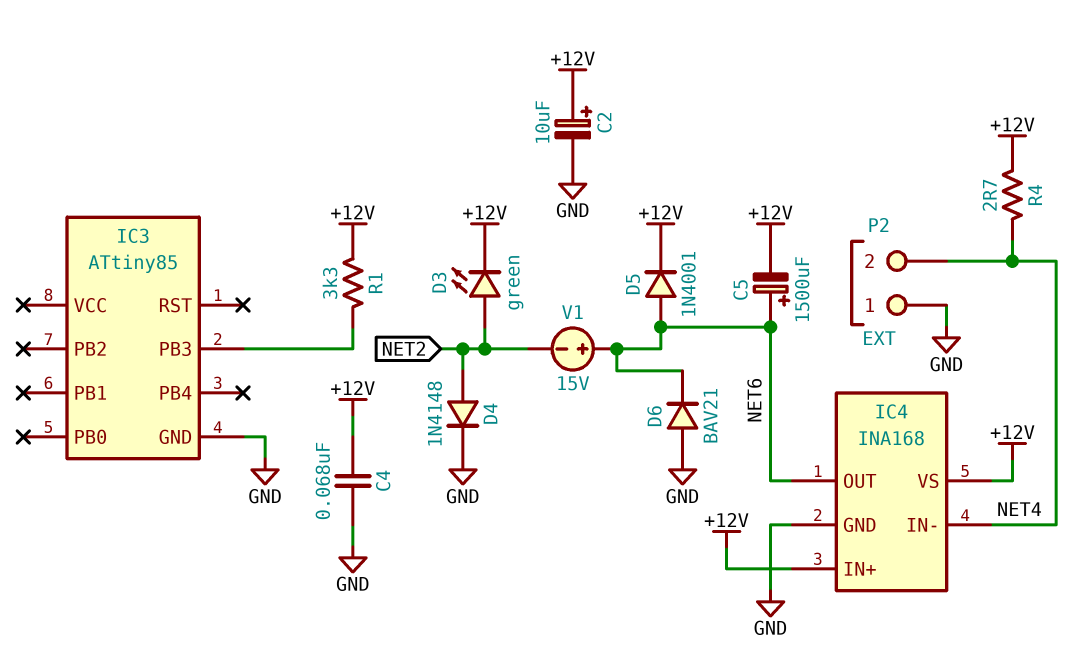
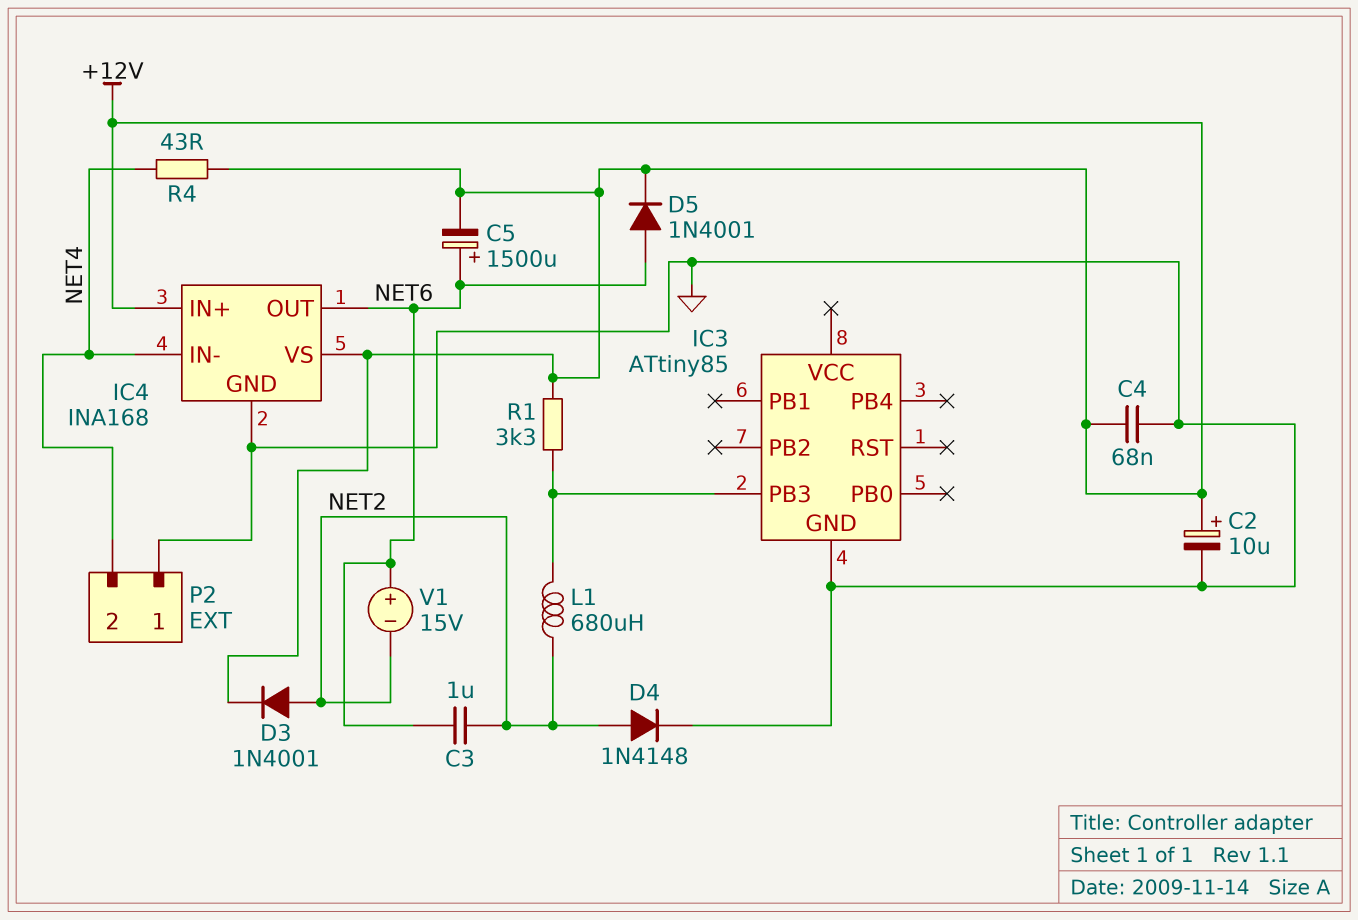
C3: none -> 1uF (NET2, NET6)
D3: LED green (A NET2, K +12V) -> diode 1N4001 (A NET2, K +12V)
D6: diode BAV21 (A GND, K NET6) -> none
L1: none -> 680uH (IC3/PB3, NET2)
R4: 2.7 (+12V, NET4) -> 43 (+12V, NET4)

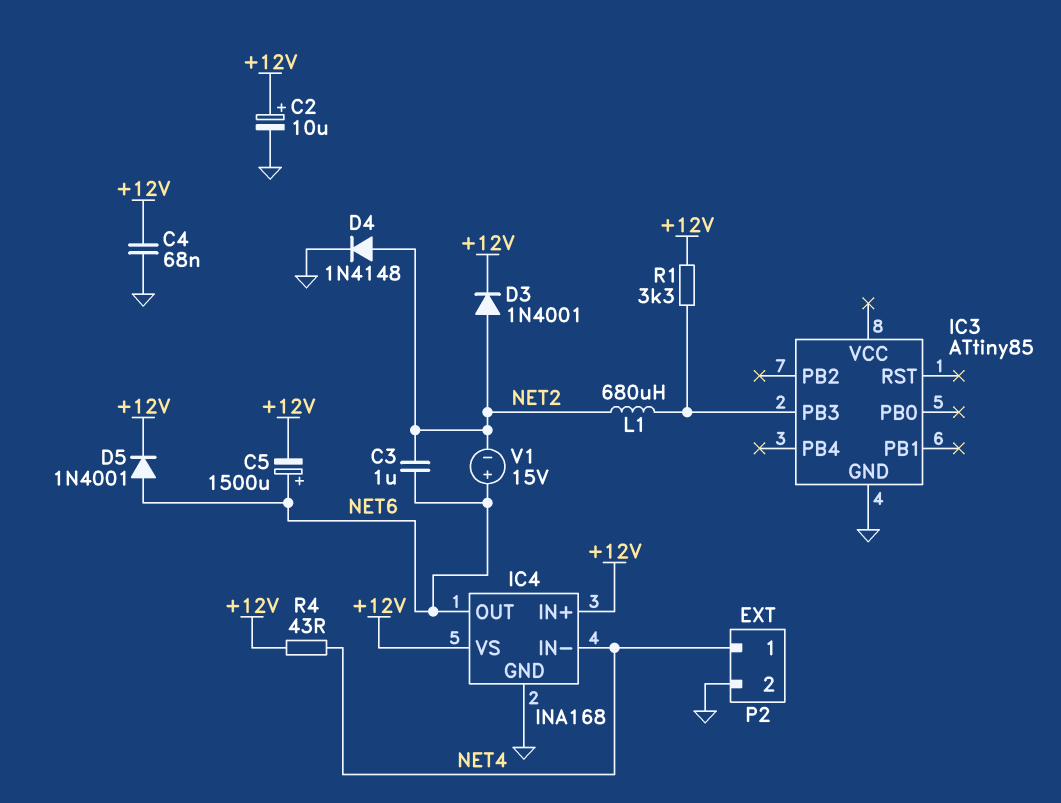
P2 pin 1: GND -> NET4
P2 pin 2: NET4 -> GND

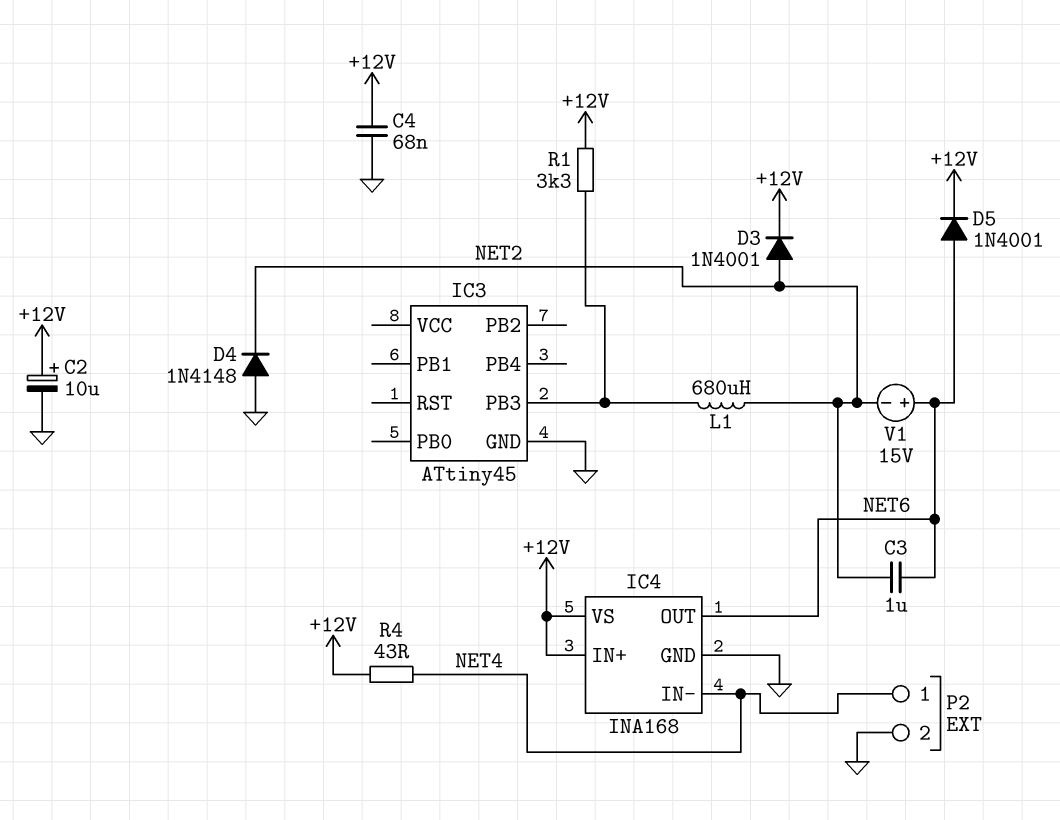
C5: 1500uF (plus NET6, minus +12V) -> none
D4: diode 1N4148 (A NET2, K GND) -> diode 1N4148 (A GND, K NET2)
IC3: ATtiny85 -> ATtiny45

